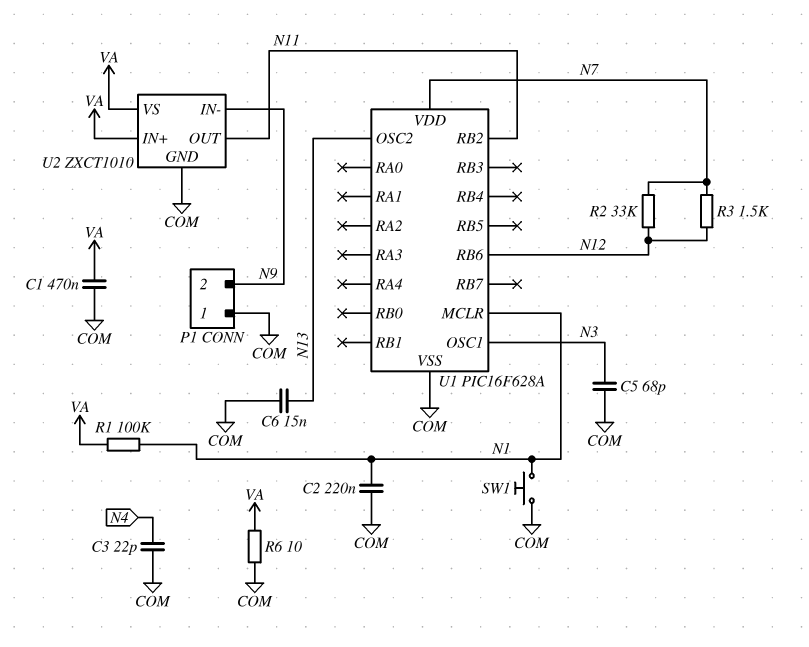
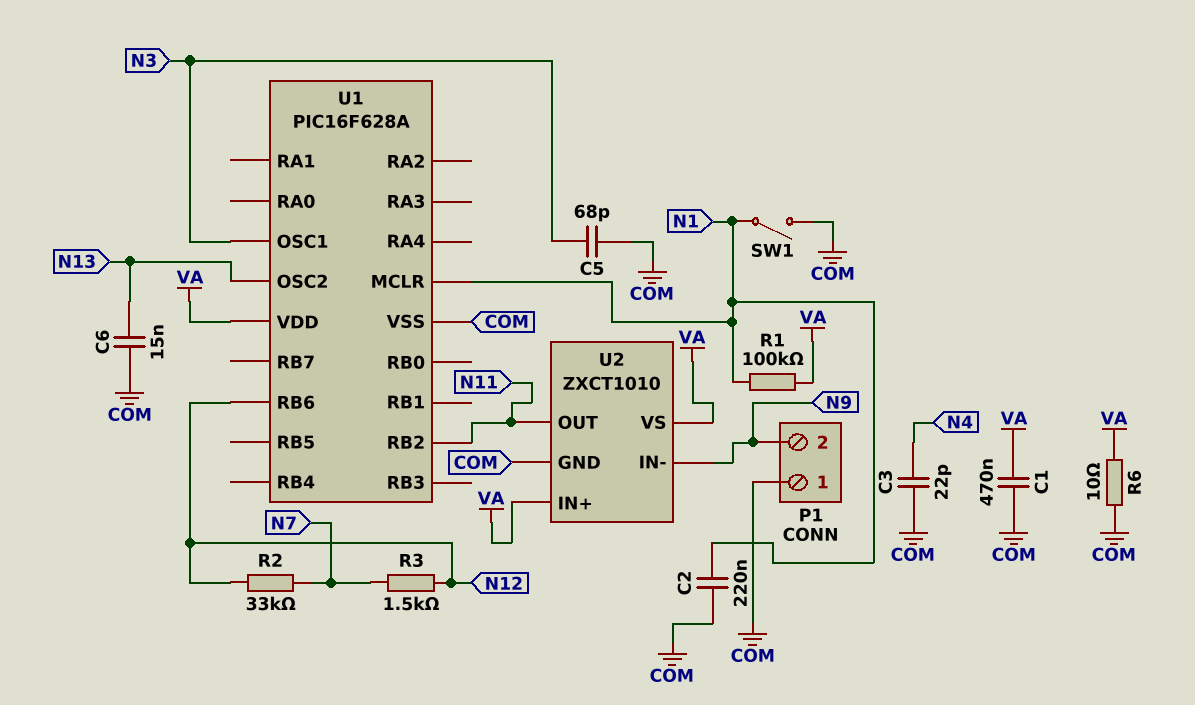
SW1: button (COM, N1) -> switch (COM, N1)
U1 pin VDD: N7 -> VA

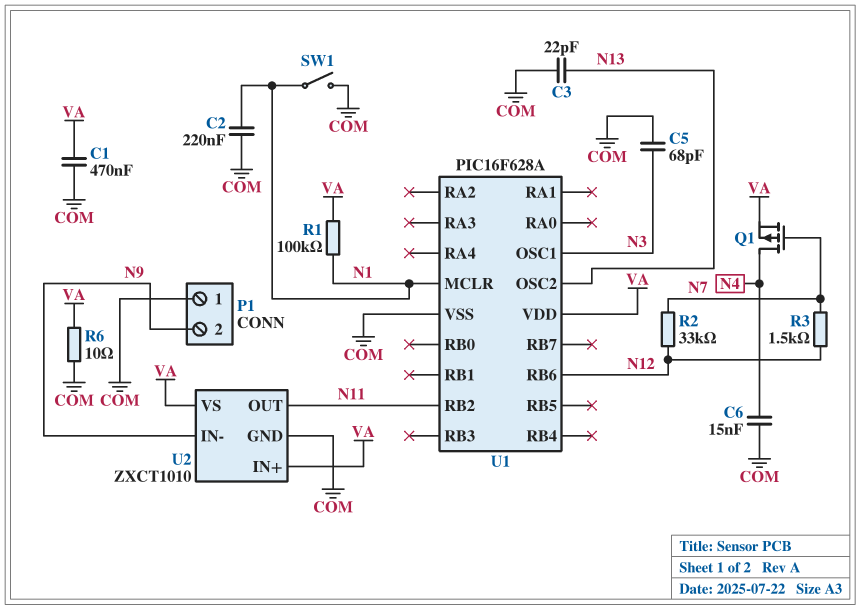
C3: 22pF (COM, N4) -> 22pF (COM, N13)
C6: 15nF (COM, N13) -> 15nF (COM, N4)
Q1: none -> PMOS (G N7, D N4, S VA)

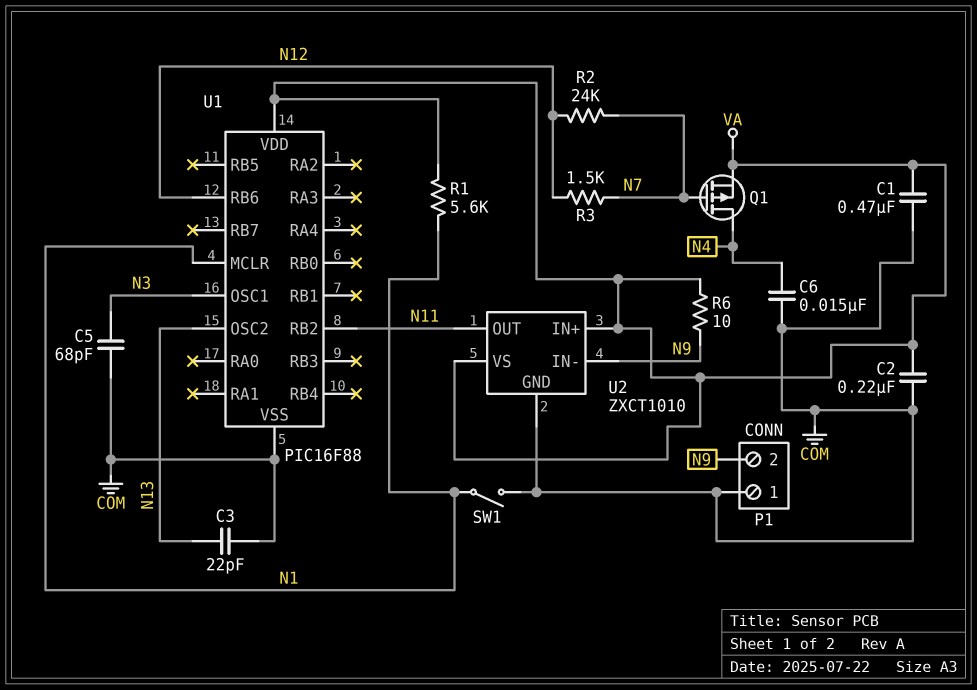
C2: 220nF (COM, N1) -> 220nF (COM, VA)
R1: 100k (N1, VA) -> 5.6k (N1, VA)
R2: 33k (N7, N12) -> 24k (N7, N12)
R6: 10 (COM, VA) -> 10 (N9, VA)
U1: PIC16F628A -> PIC16F88

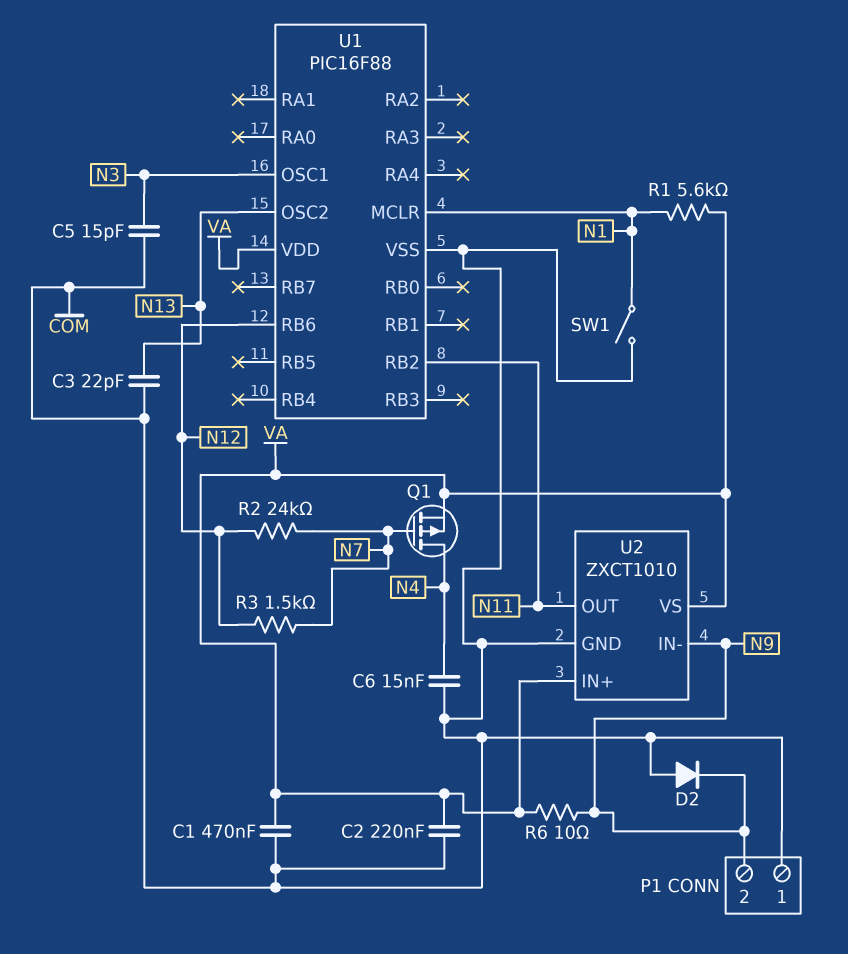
C5: 68pF (COM, N3) -> 15pF (COM, N3)
D2: none -> diode (A COM, K N9)

